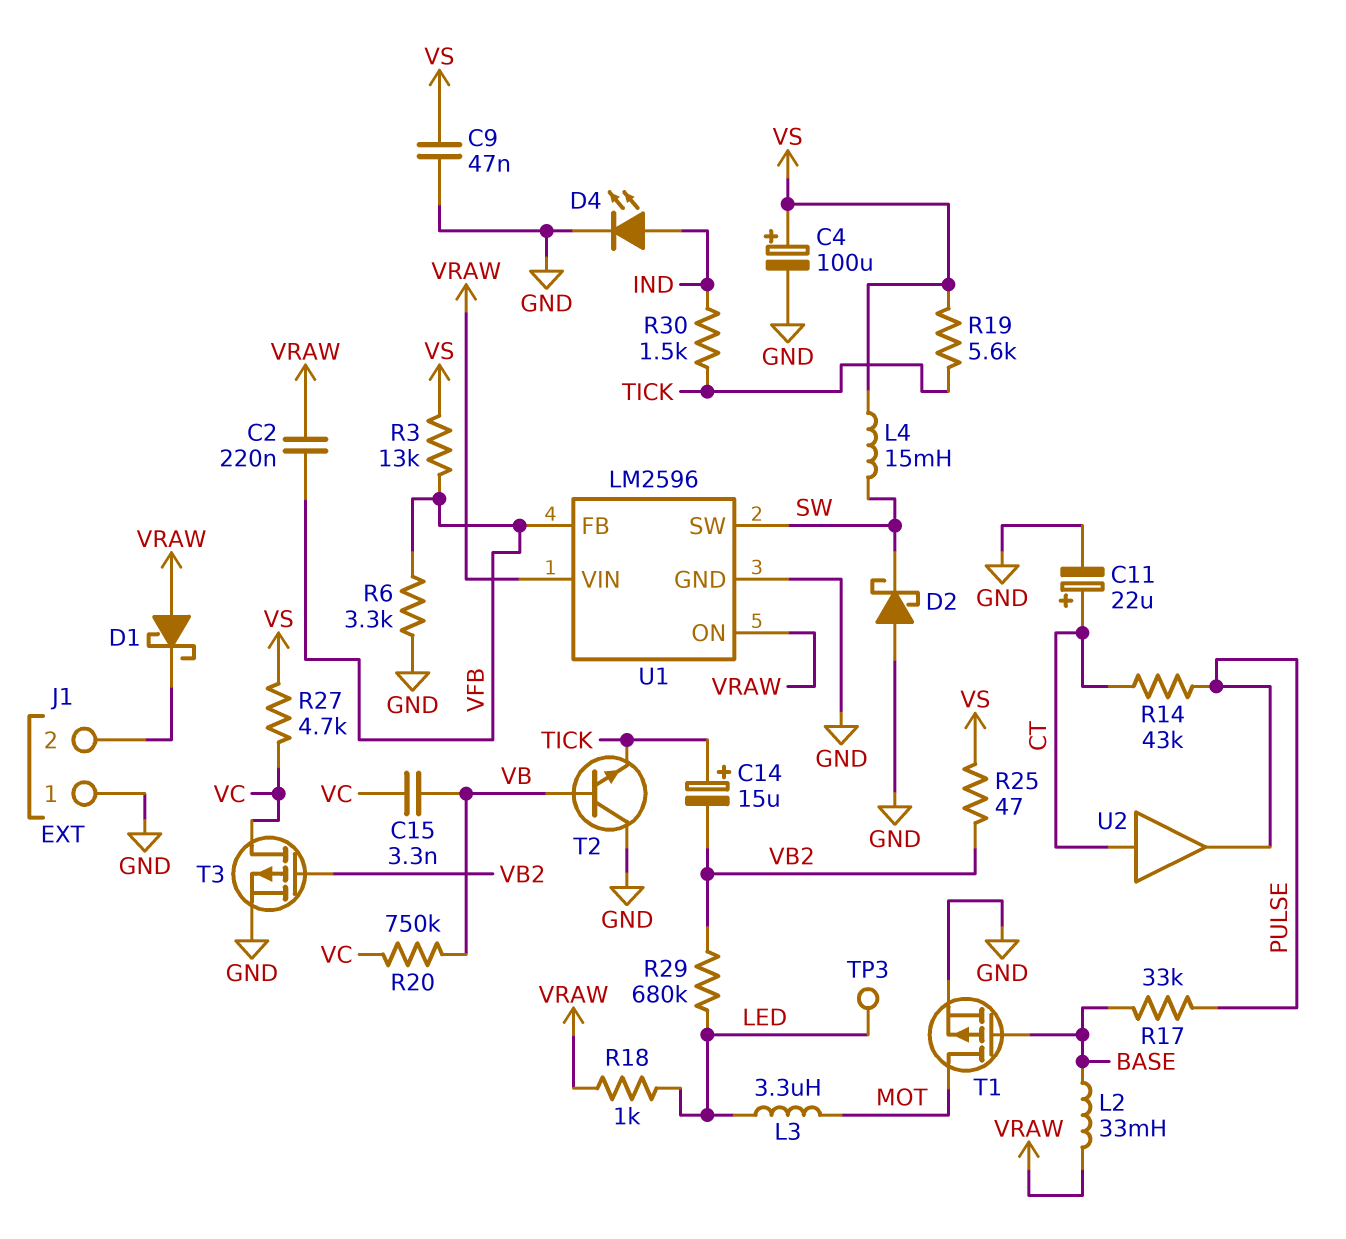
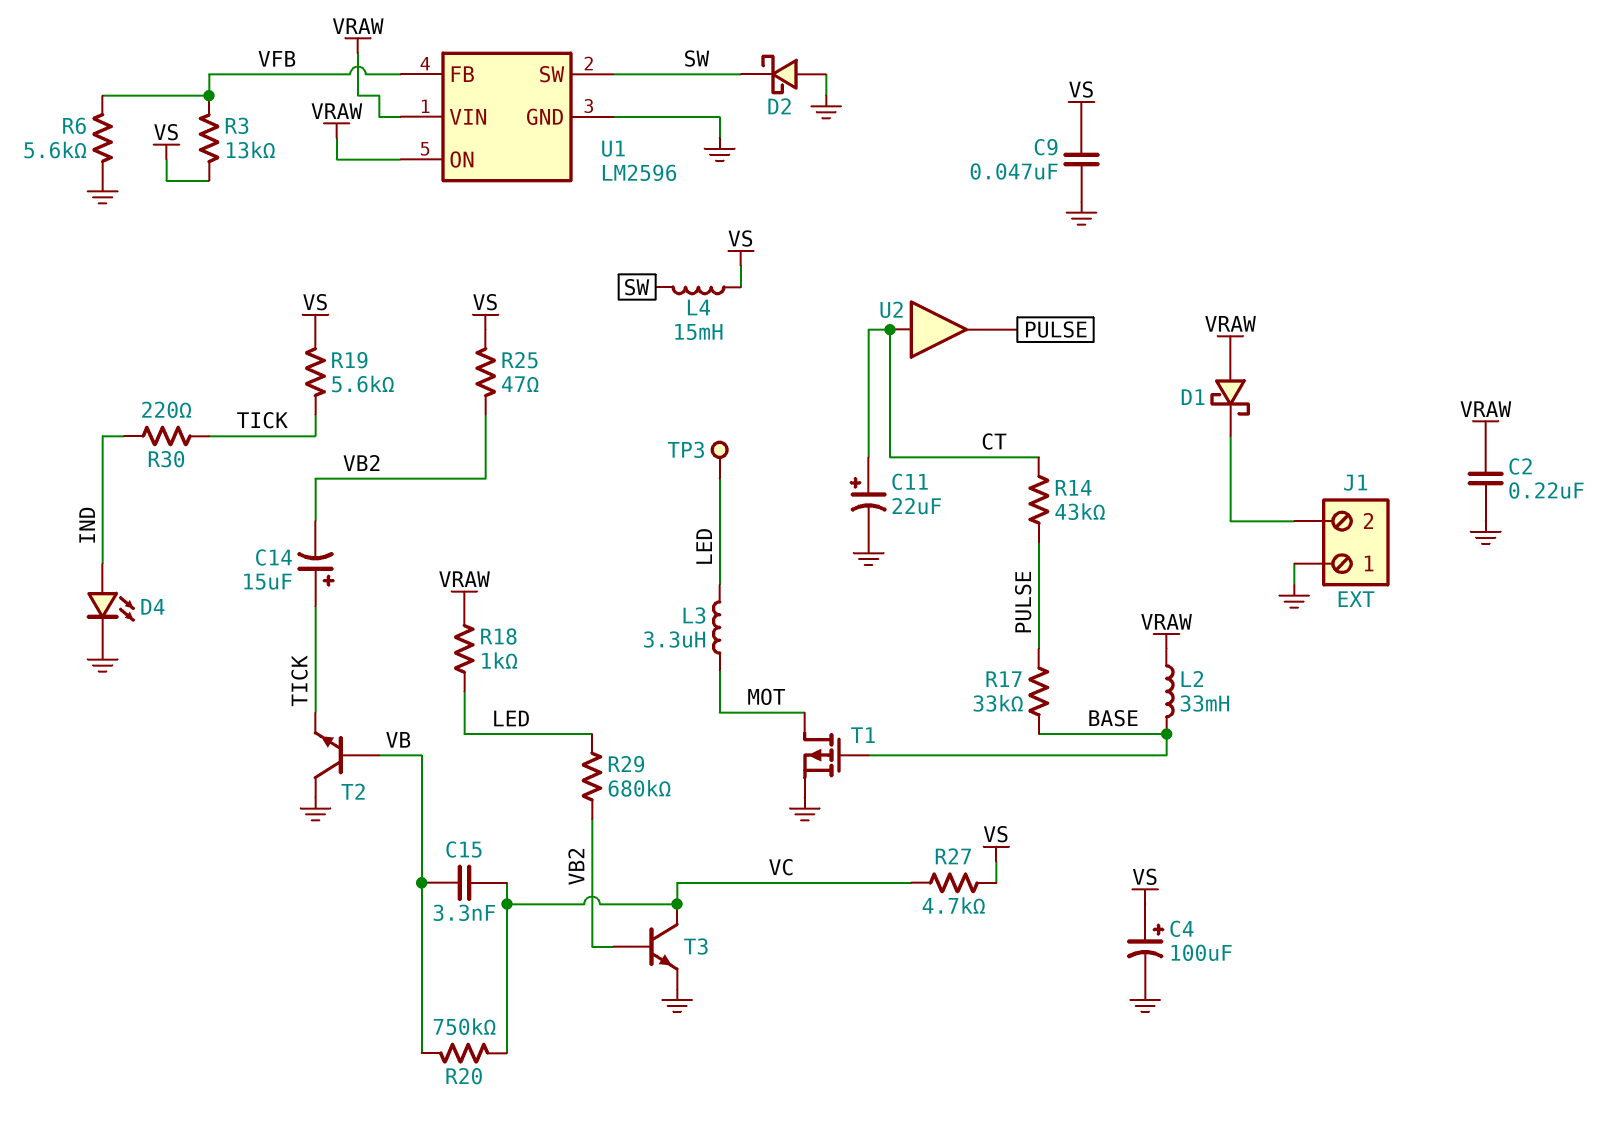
C2: 220nF (VFB, VRAW) -> 220nF (GND, VRAW)
R6: 3.3k (GND, VFB) -> 5.6k (GND, VFB)
R30: 1.5k (IND, TICK) -> 220 (IND, TICK)
T3: PMOS (G VB2, D VC, S GND) -> NPN (B VB2, C VC, E GND)

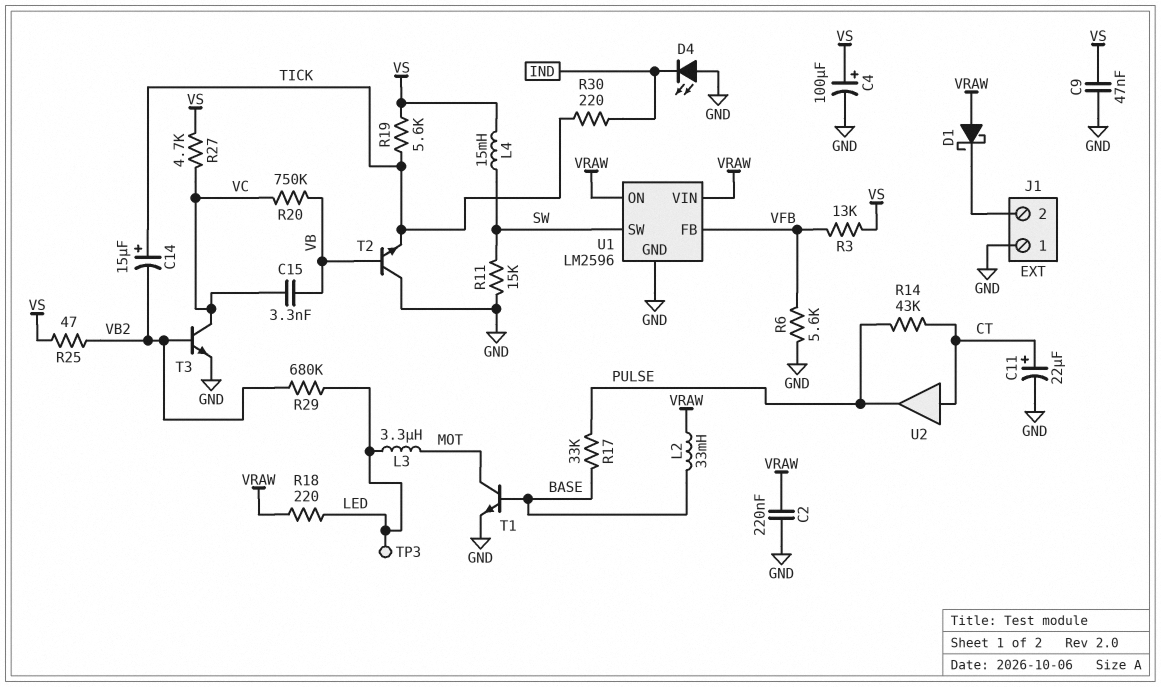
D2: schottky (A GND, K SW) -> none
D4: LED (A IND, K GND) -> LED (A GND, K IND)
R11: none -> 15k (GND, SW)
R18: 1k (LED, VRAW) -> 220 (LED, VRAW)
T1: PMOS (G BASE, D MOT, S GND) -> NPN (B BASE, C MOT, E GND)

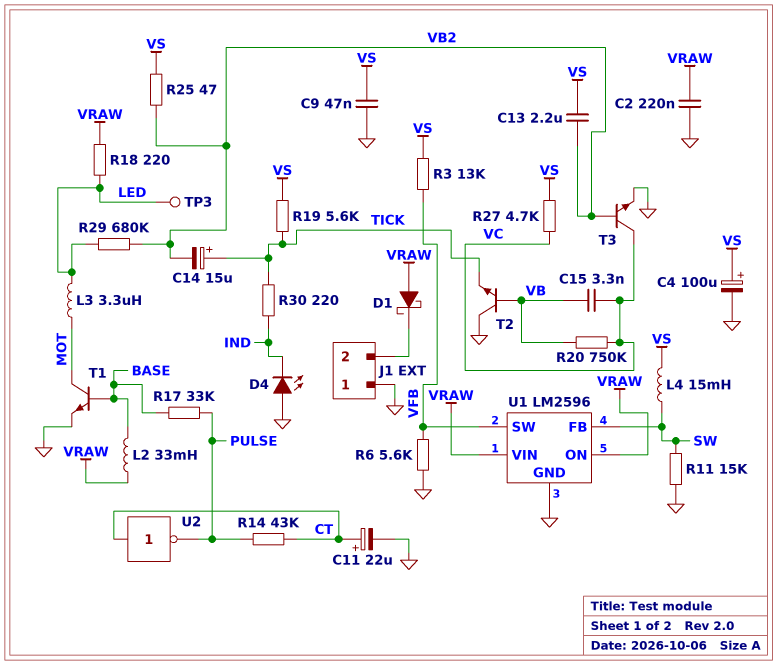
C13: none -> 2.2uF (VB2, VS)
U1 pin FB: VFB -> SW
U1 pin SW: SW -> VFB
U2: buffer (in CT, out PULSE) -> NOT (in CT, out PULSE)

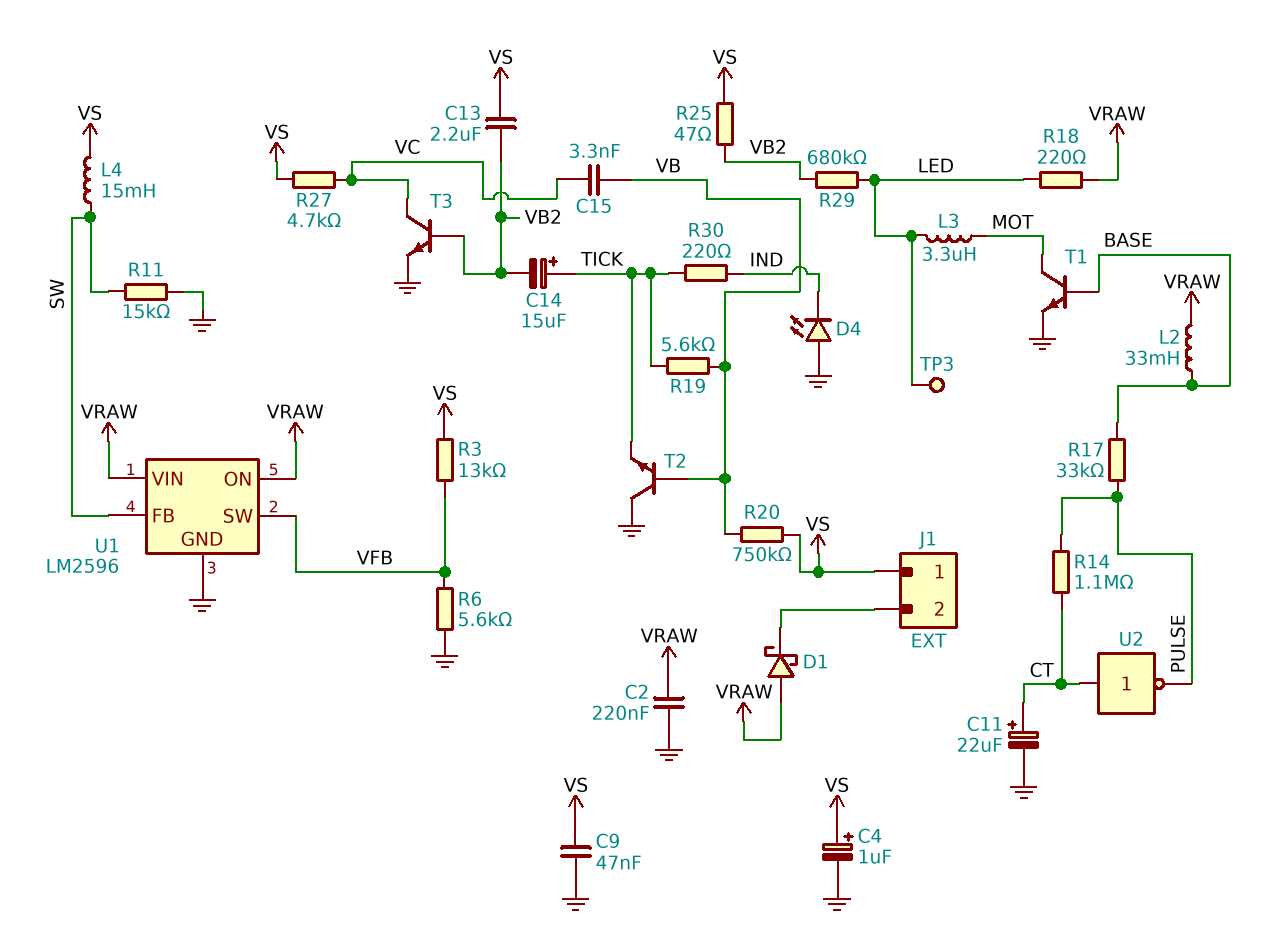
C4: 100uF (plus VS, minus GND) -> 1uF (plus VS, minus GND)
J1 pin 1: GND -> VS
R14: 43k (CT, PULSE) -> 1.1M (CT, PULSE)
R19: 5.6k (TICK, VS) -> 5.6k (TICK, VB)
R20: 750k (VB, VC) -> 750k (VB, VS)

